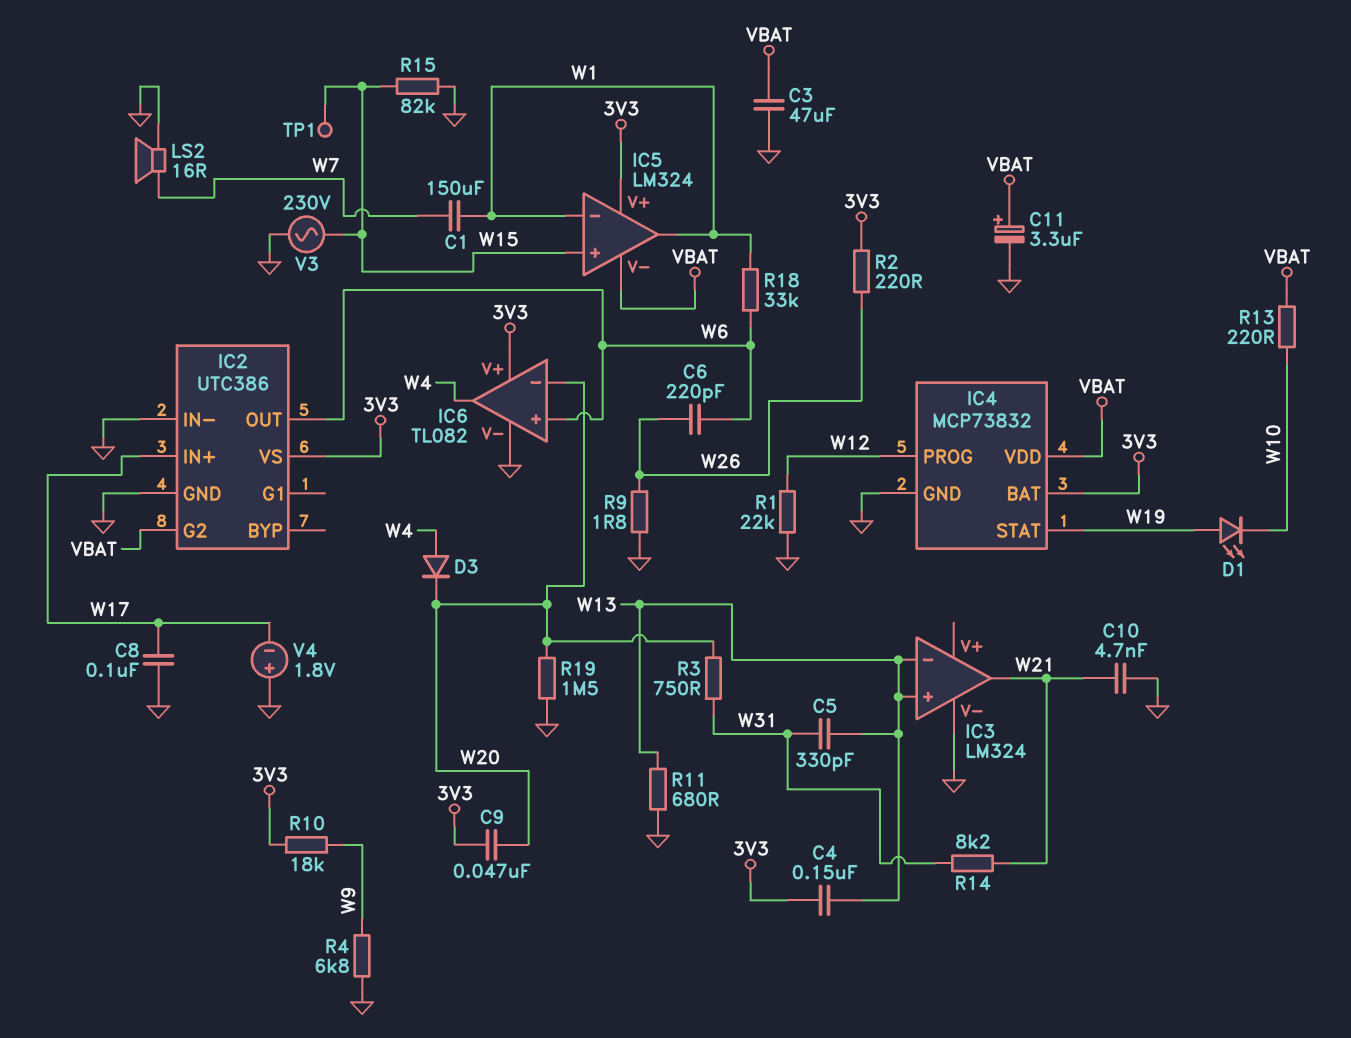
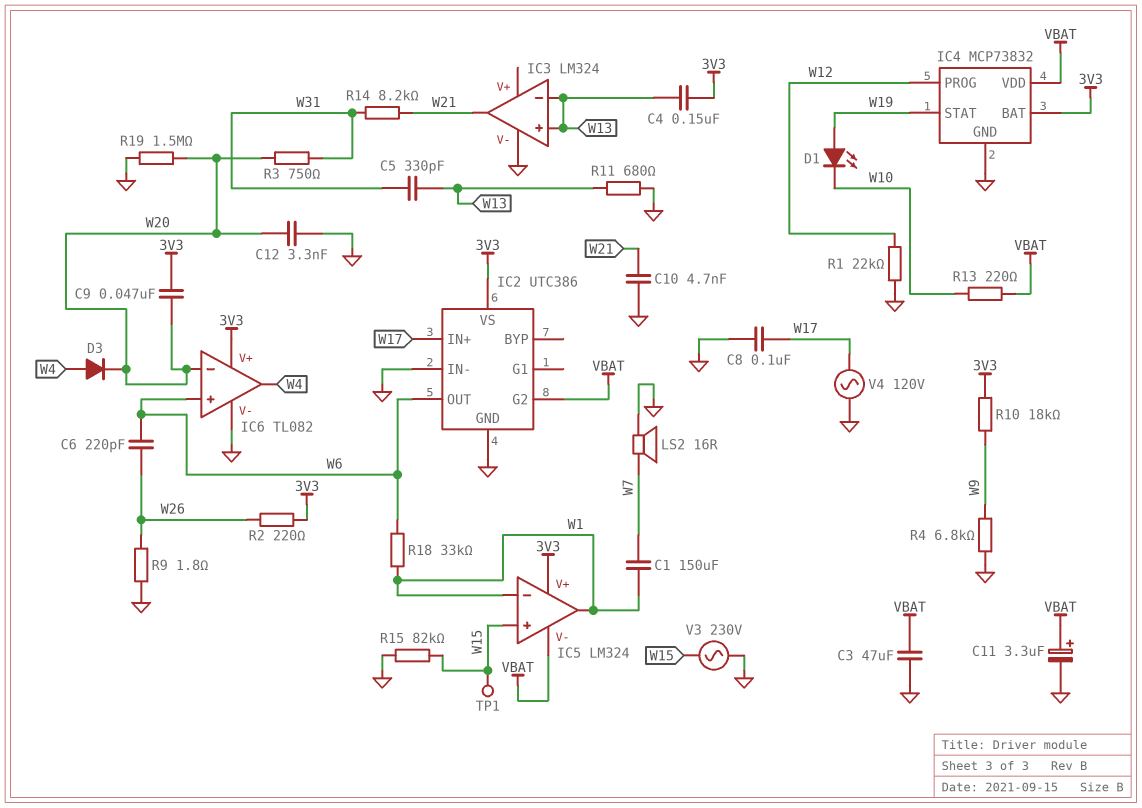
C12: none -> 3.3nF (GND, W20)
V4: 1.8V (plus GND, minus W17) -> AC 120V (GND, W17)

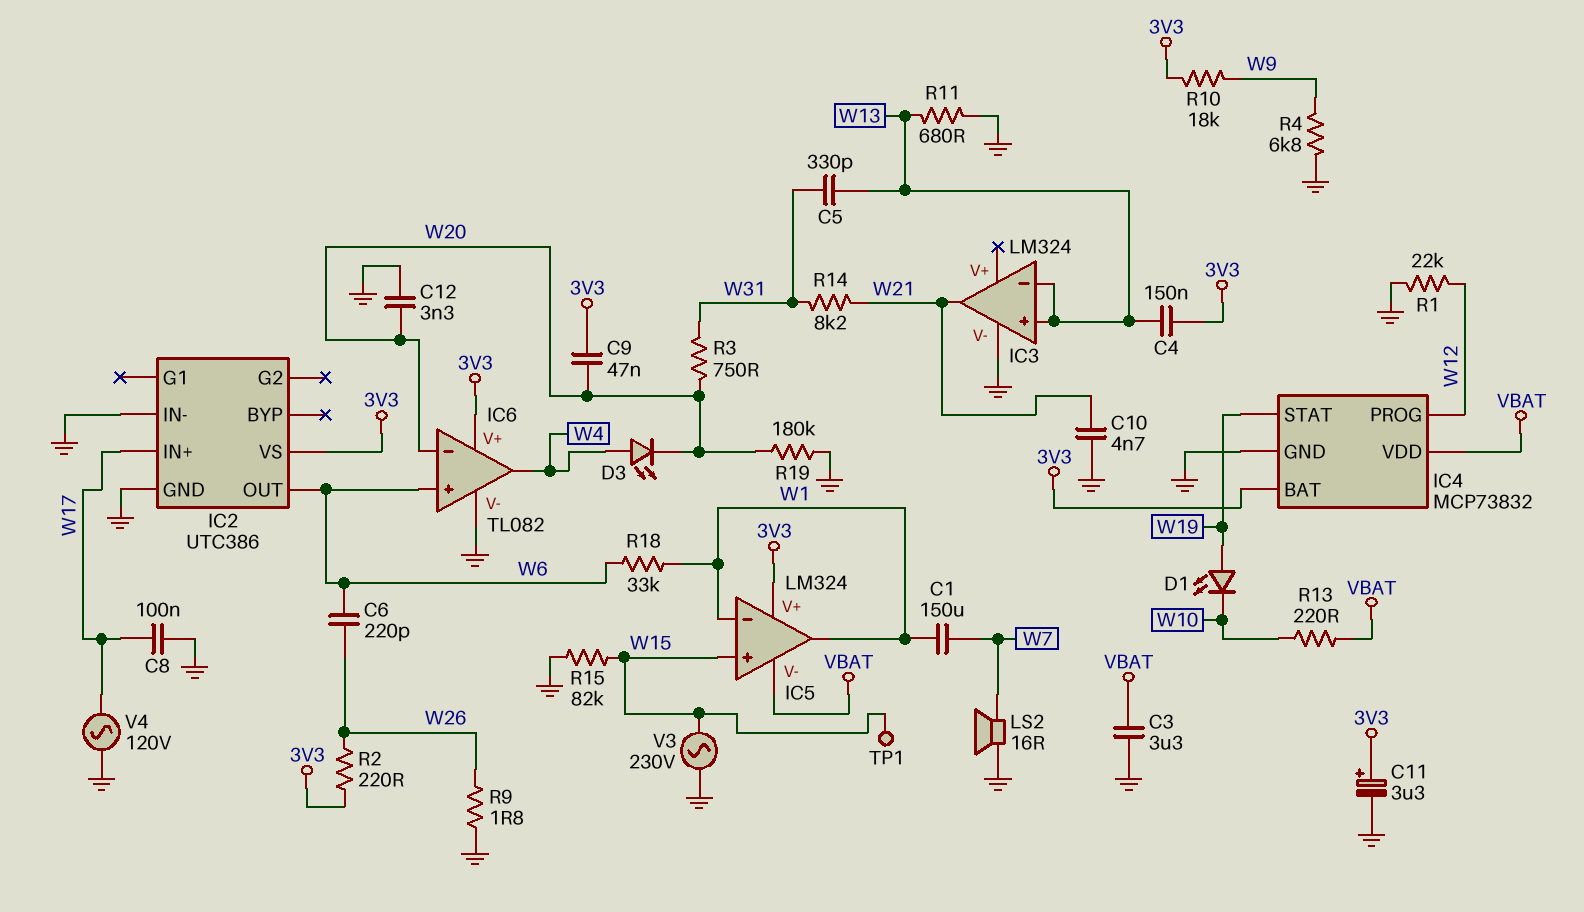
C3: 47uF (GND, VBAT) -> 3.3uF (GND, VBAT)
C11: 3.3uF (plus VBAT, minus GND) -> 3.3uF (plus 3V3, minus GND)
D3: diode (A W4, K W20) -> LED (A W4, K W20)
IC2 pin G2: VBAT -> none
R19: 1.5M (GND, W20) -> 180k (GND, W20)

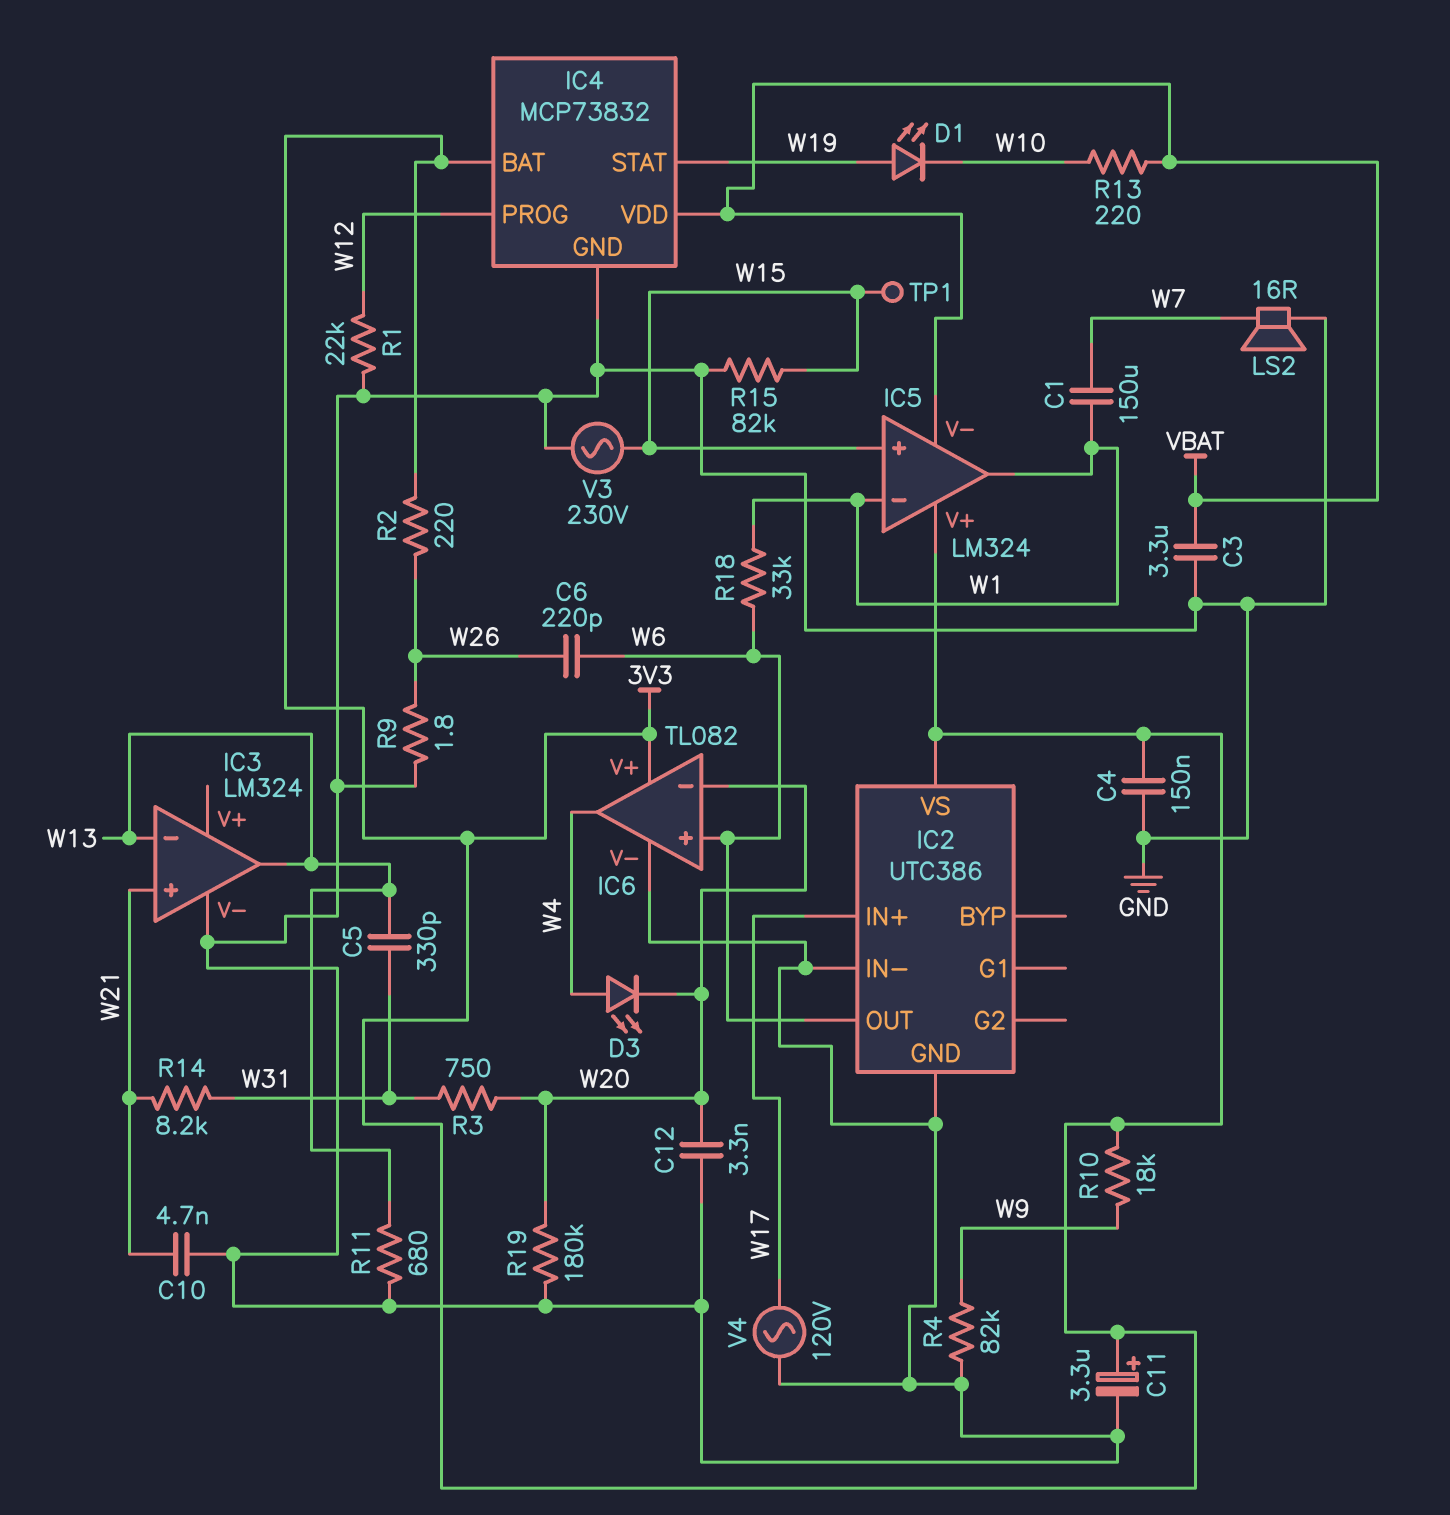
C4: 150nF (3V3, W13) -> 150nF (3V3, GND)
C8: 100nF (GND, W17) -> none
C9: 47nF (3V3, W20) -> none
IC3 pin in+: W13 -> W21
IC3 pin out: W21 -> W13
R4: 6.8k (GND, W9) -> 82k (GND, W9)

